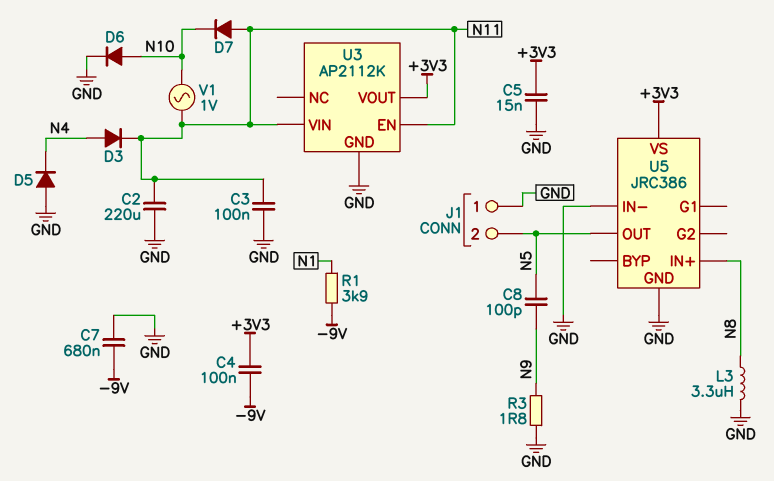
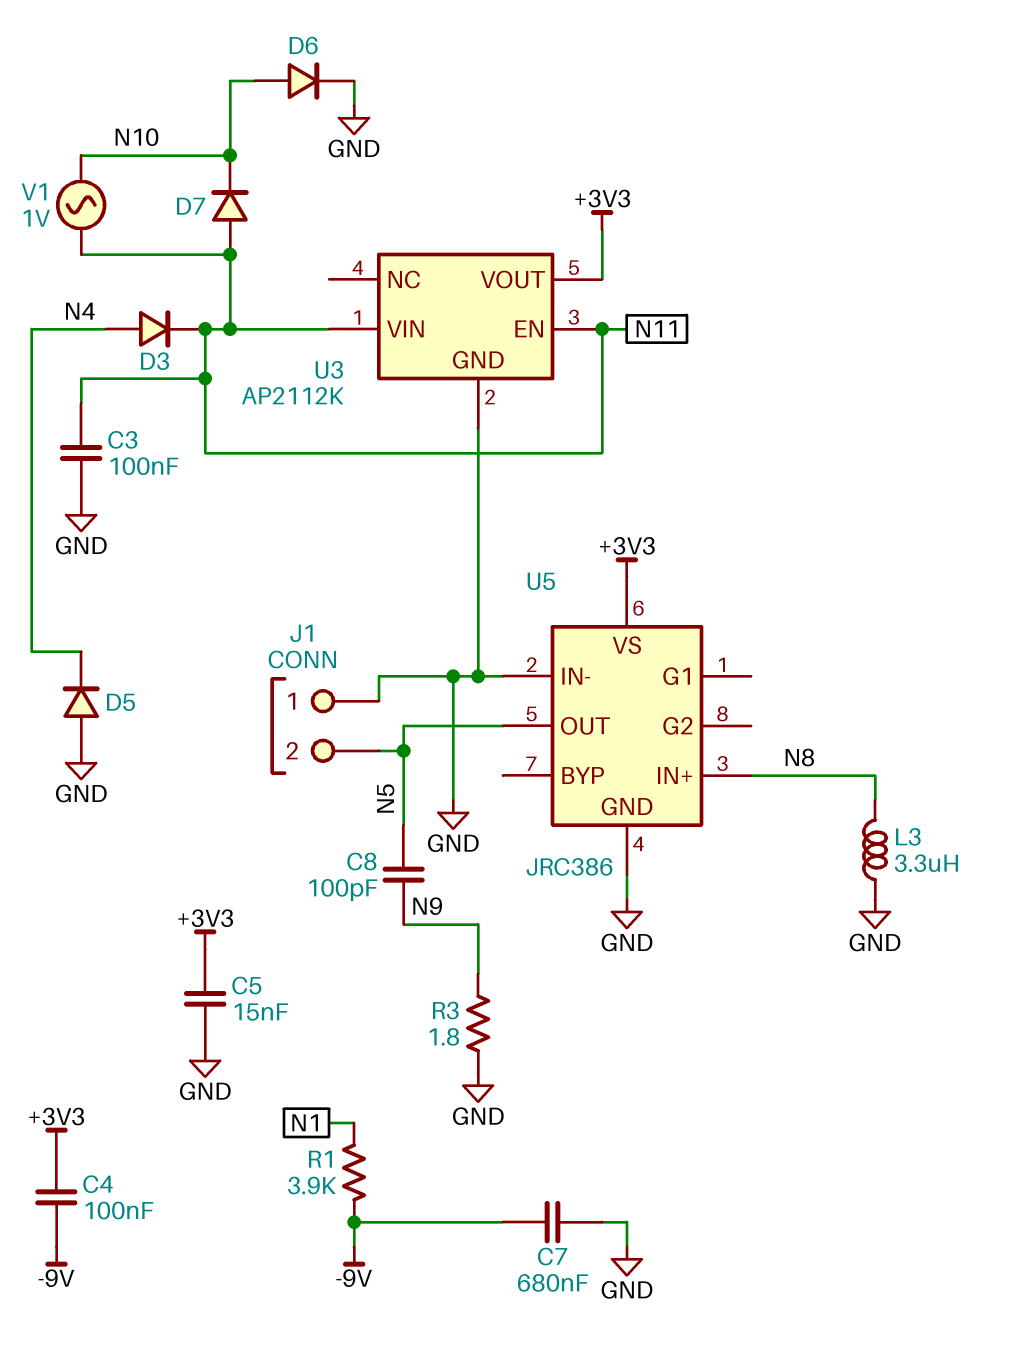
C2: 220uF (GND, N11) -> none

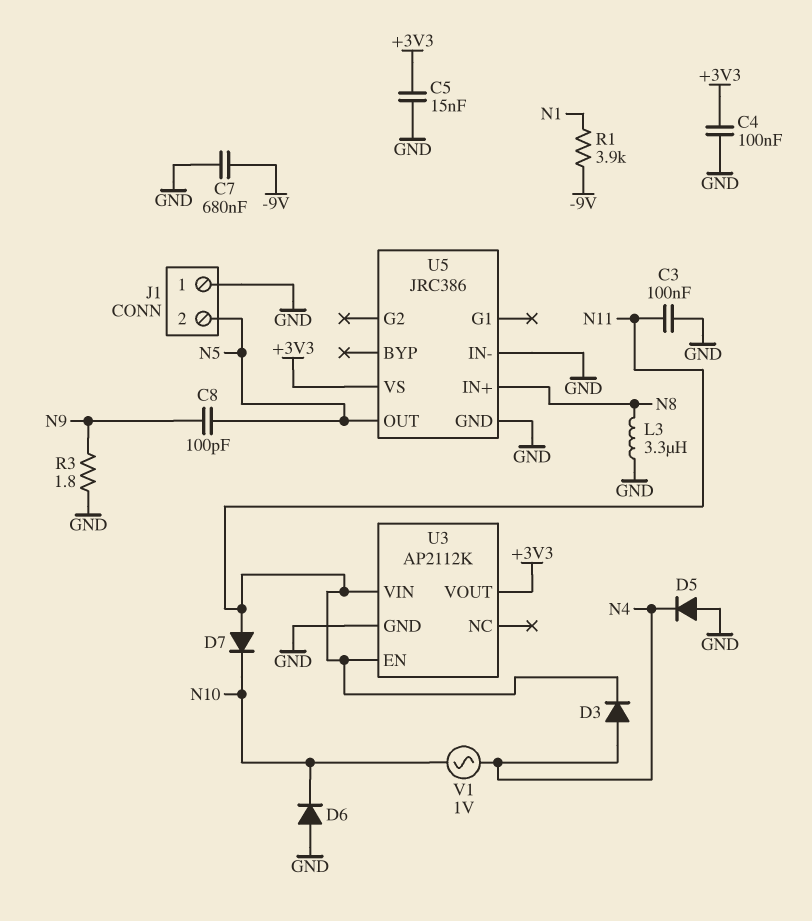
C4: 100nF (+3V3, -9V) -> 100nF (+3V3, GND)
D6: diode (A N10, K GND) -> diode (A GND, K N10)
V1: AC 1V (N10, N11) -> AC 1V (N4, N10)

